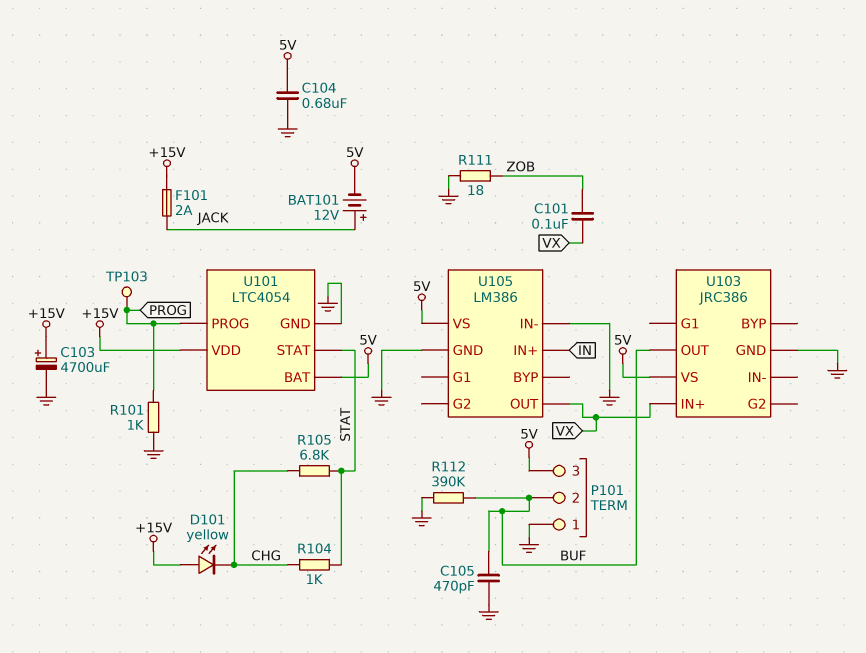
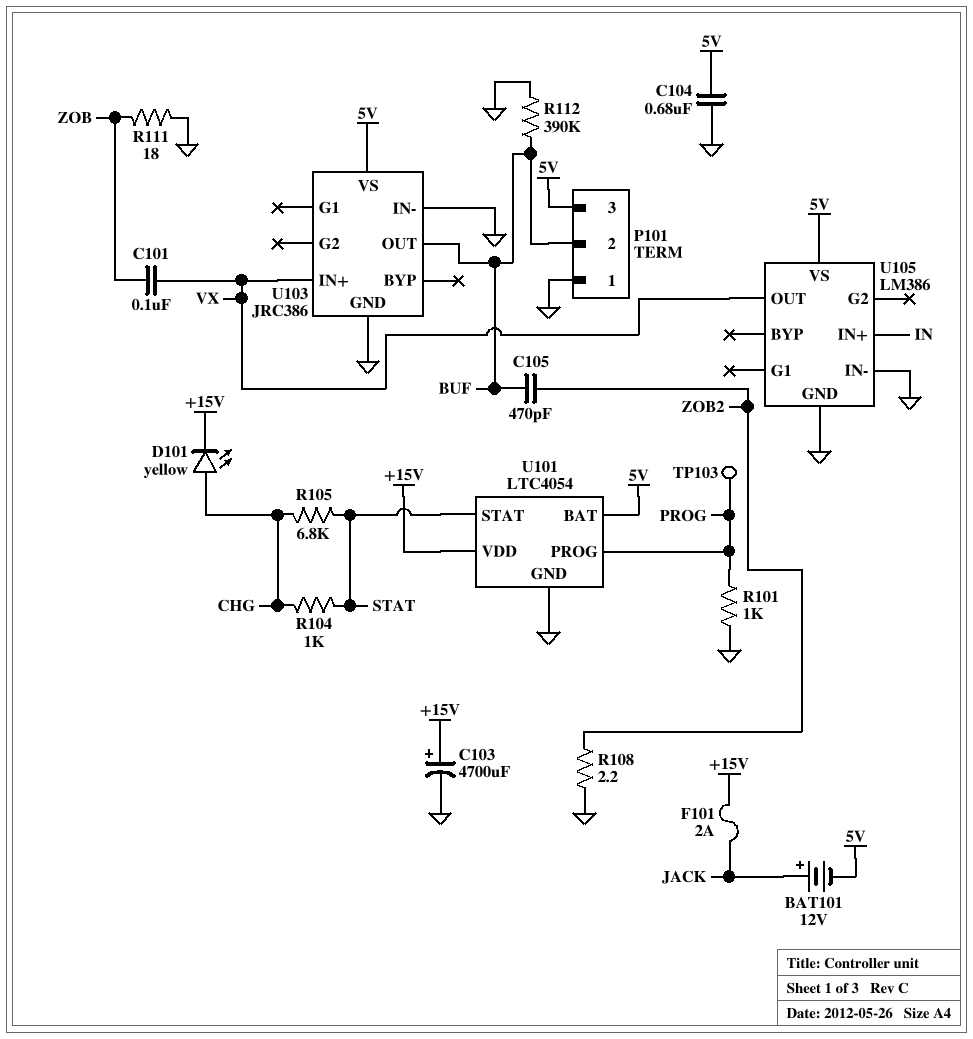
C105: 470pF (BUF, GND) -> 470pF (BUF, ZOB2)
D101: LED yellow (A +15V, K CHG) -> LED yellow (A CHG, K +15V)
R108: none -> 2.2 (GND, ZOB2)
U103 pin IN-: none -> GND

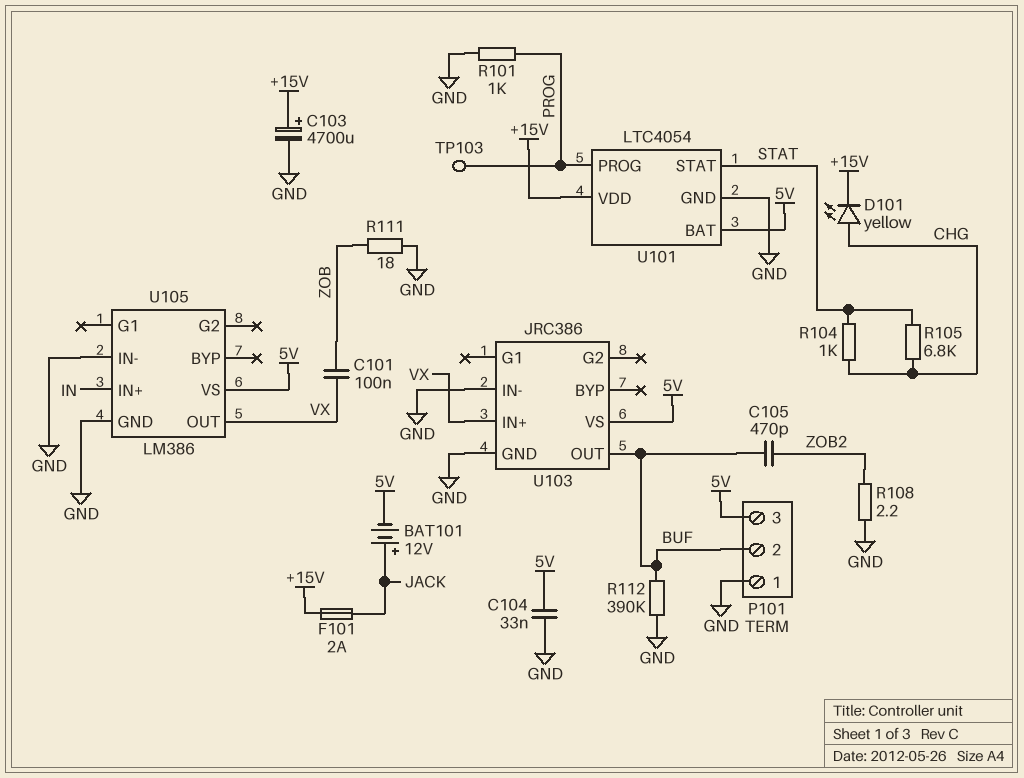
C104: 680nF (5V, GND) -> 33nF (5V, GND)

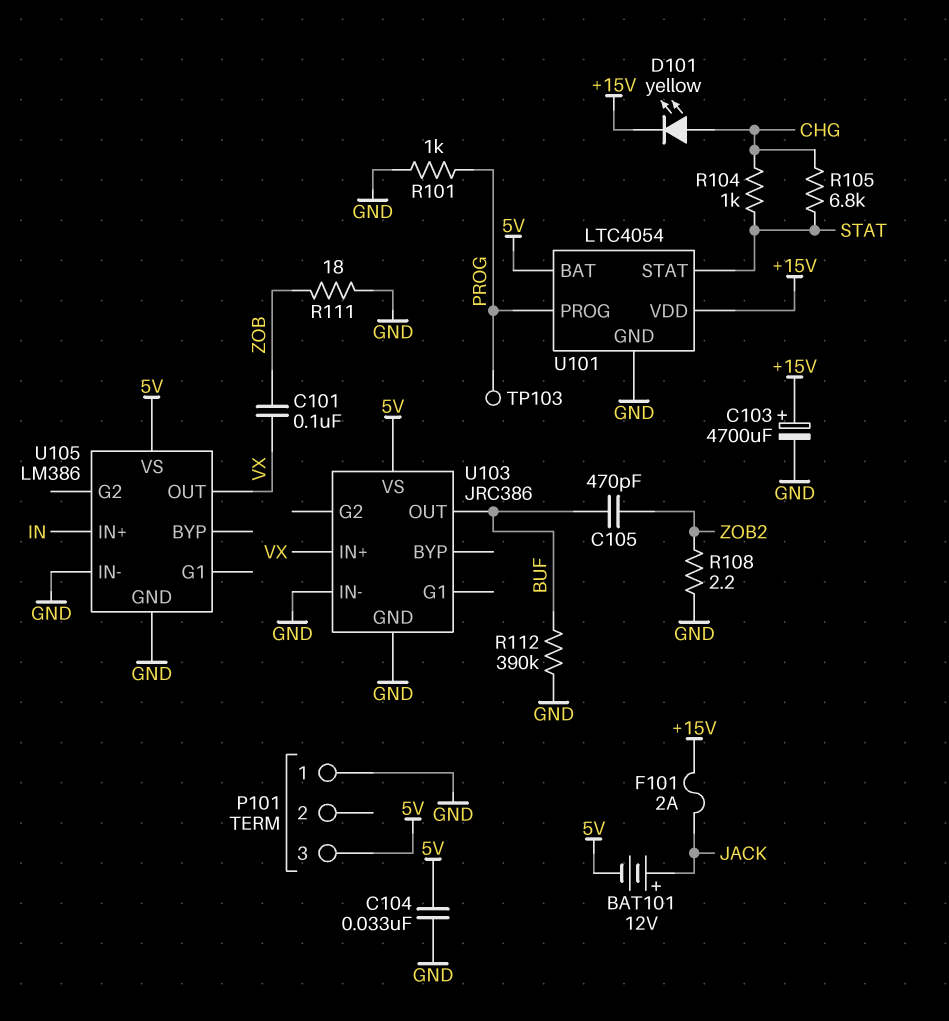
P101 pin 2: BUF -> none

